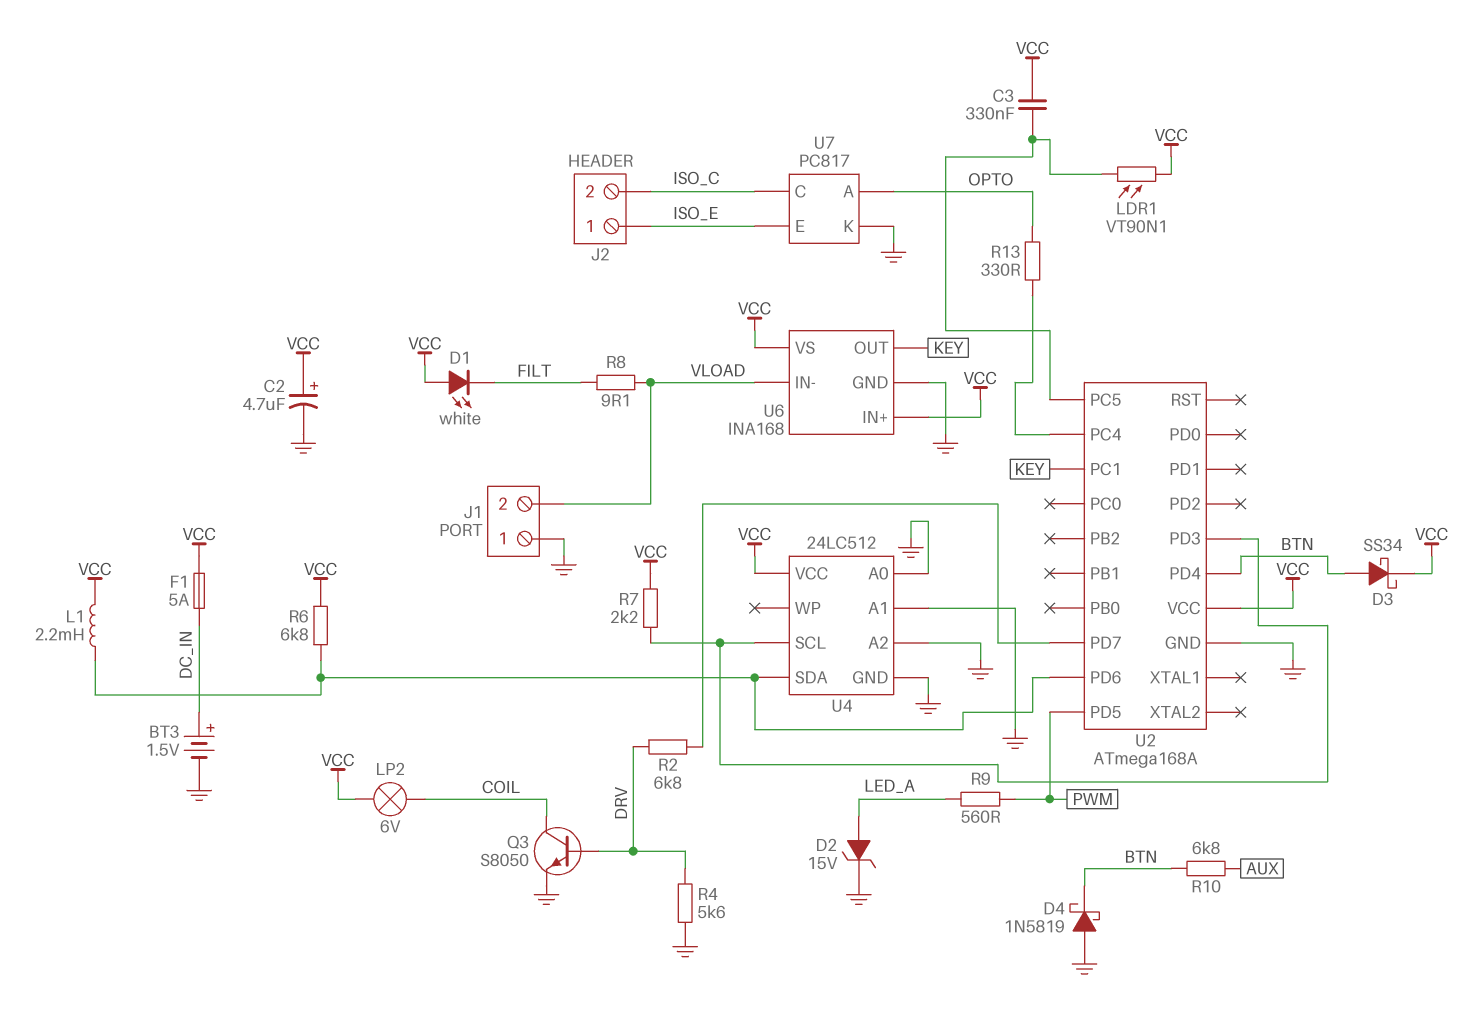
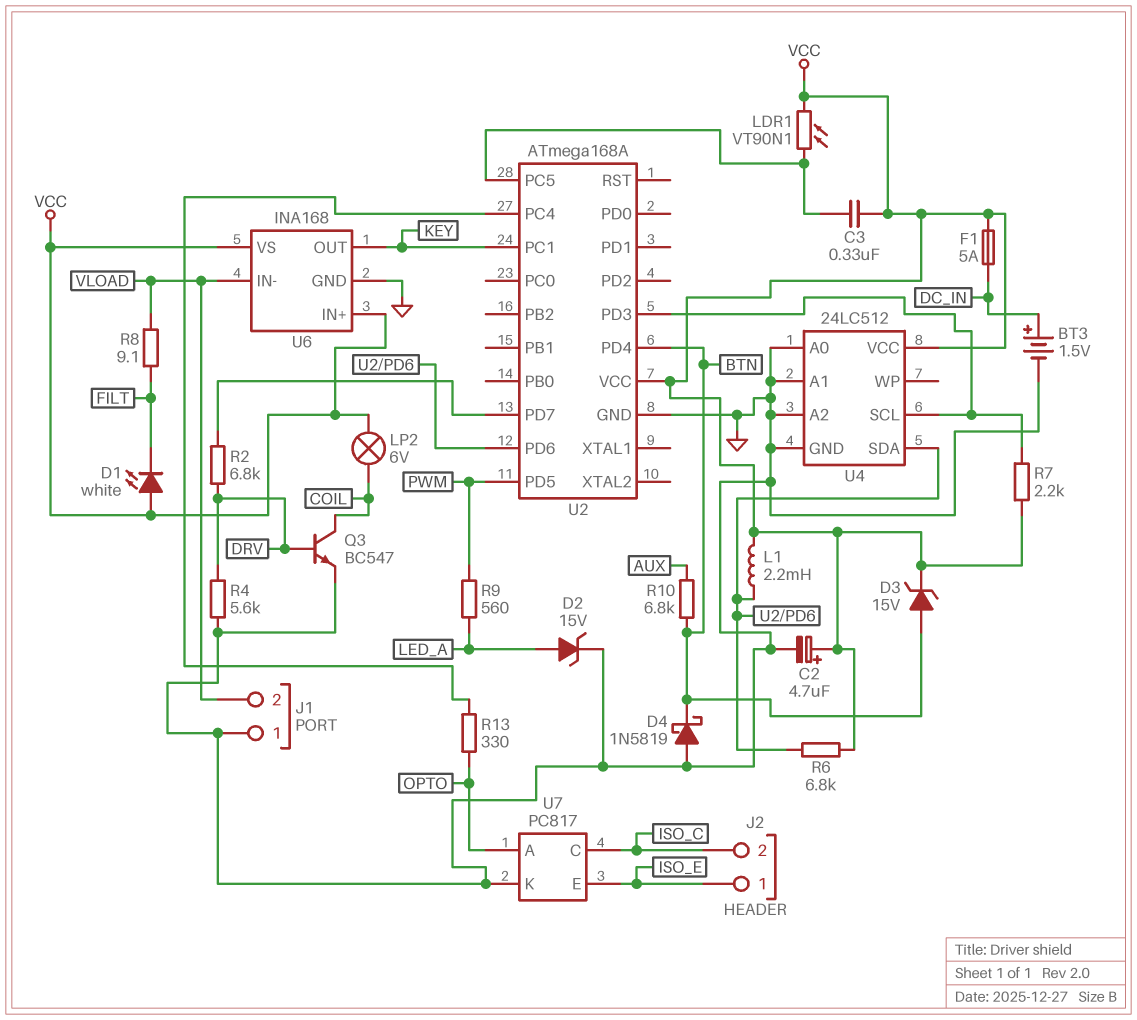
D3: schottky SS34 (A BTN, K VCC) -> zener 15V (A BTN, K VCC)
Q3: NPN S8050 (B DRV, C COIL, E GND) -> NPN BC547 (B DRV, C COIL, E GND)

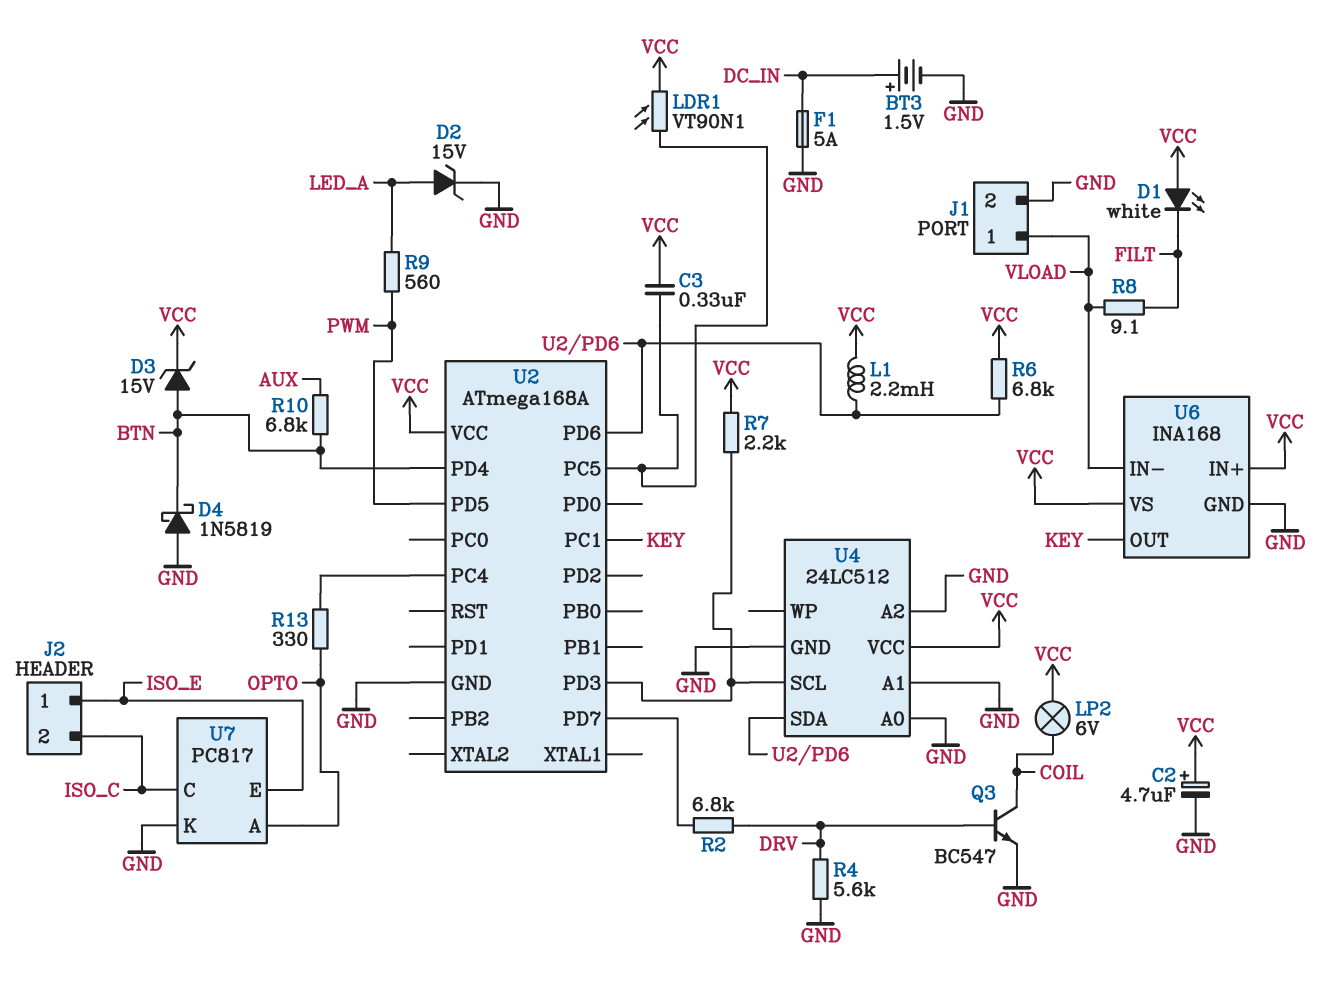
F1: 5A (DC_IN, VCC) -> 5A (DC_IN, GND)
J1 pin 1: GND -> VLOAD
J1 pin 2: VLOAD -> GND

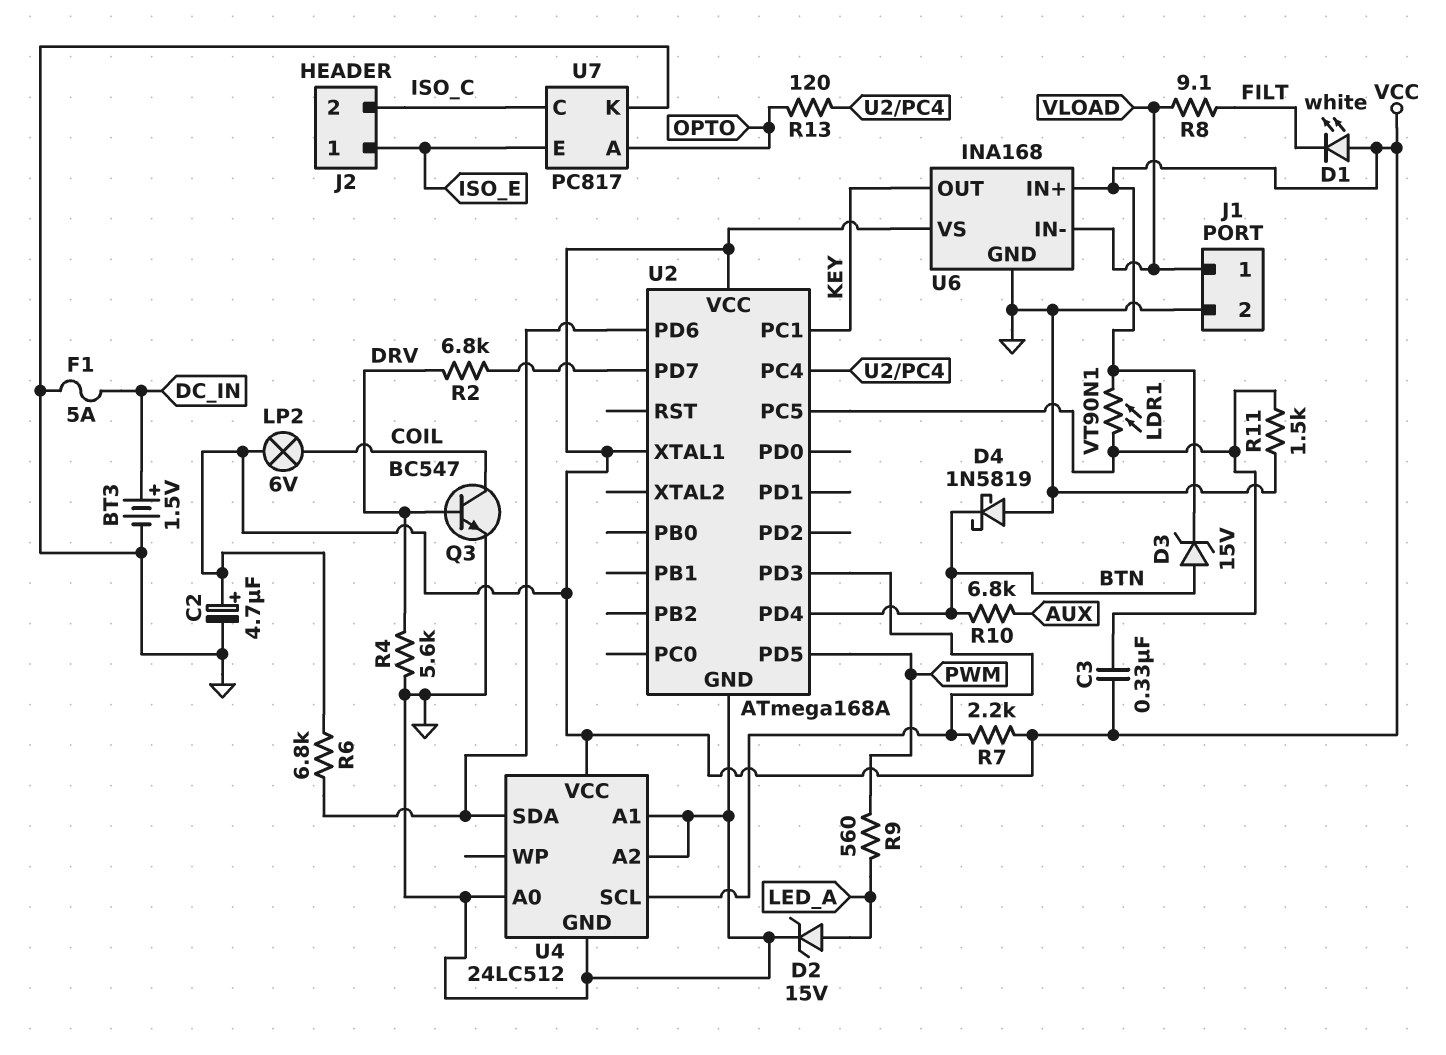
L1: 2.2mH (U2/PD6, VCC) -> none
R11: none -> 1.5k (GND, U2/PC5)
R13: 330 (OPTO, U2/PC4) -> 120 (OPTO, U2/PC4)
U2 pin XTAL1: none -> VCC

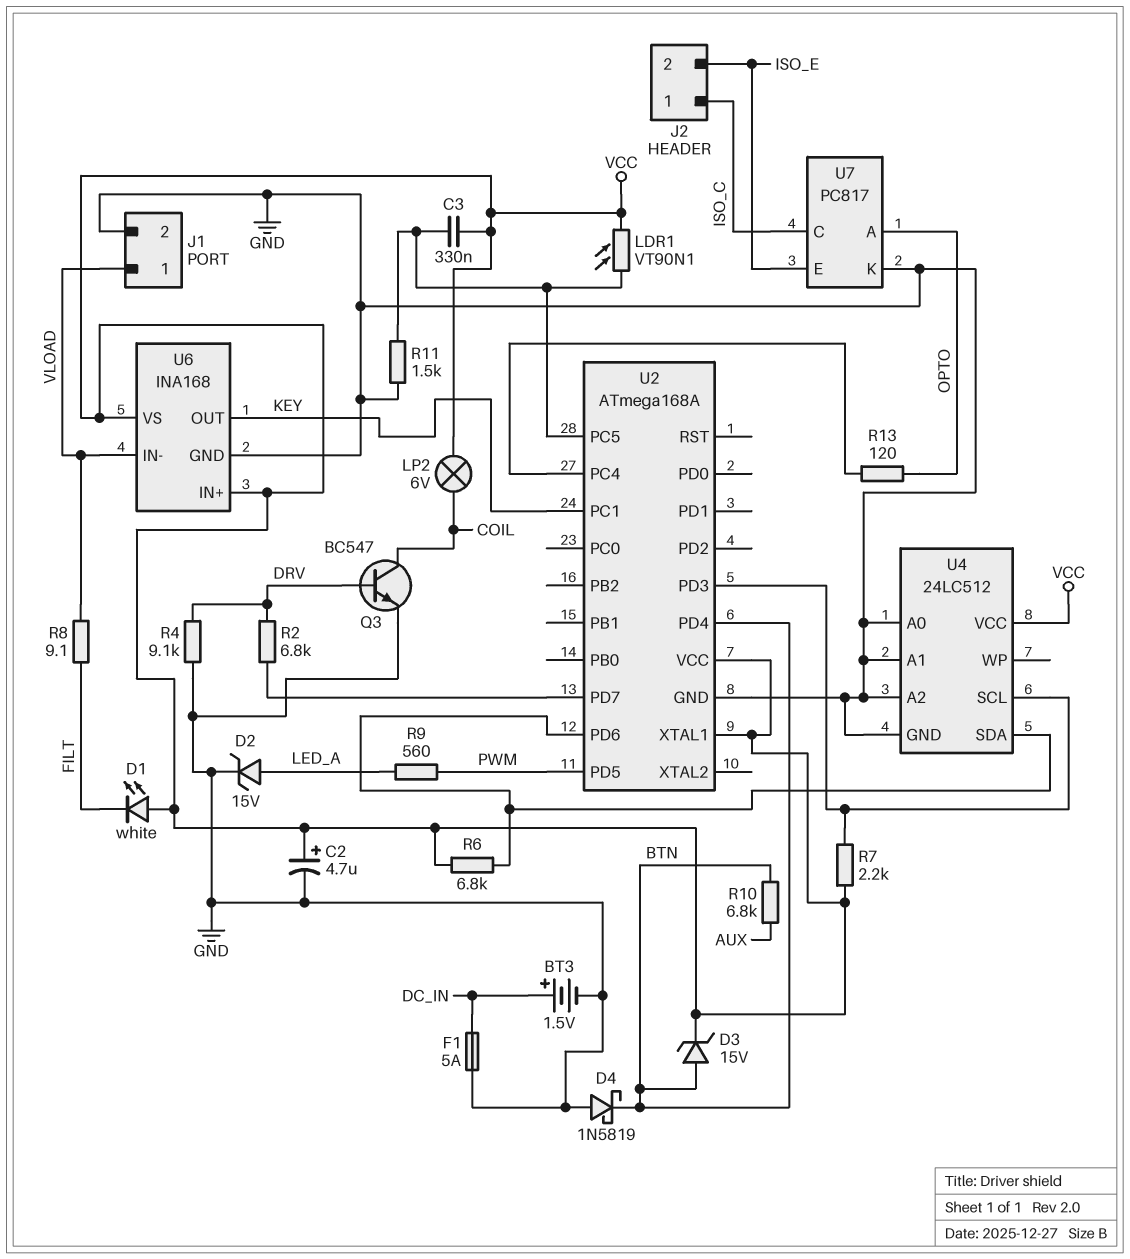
J2 pin 1: ISO_E -> ISO_C
J2 pin 2: ISO_C -> ISO_E
R4: 5.6k (DRV, GND) -> 9.1k (DRV, GND)

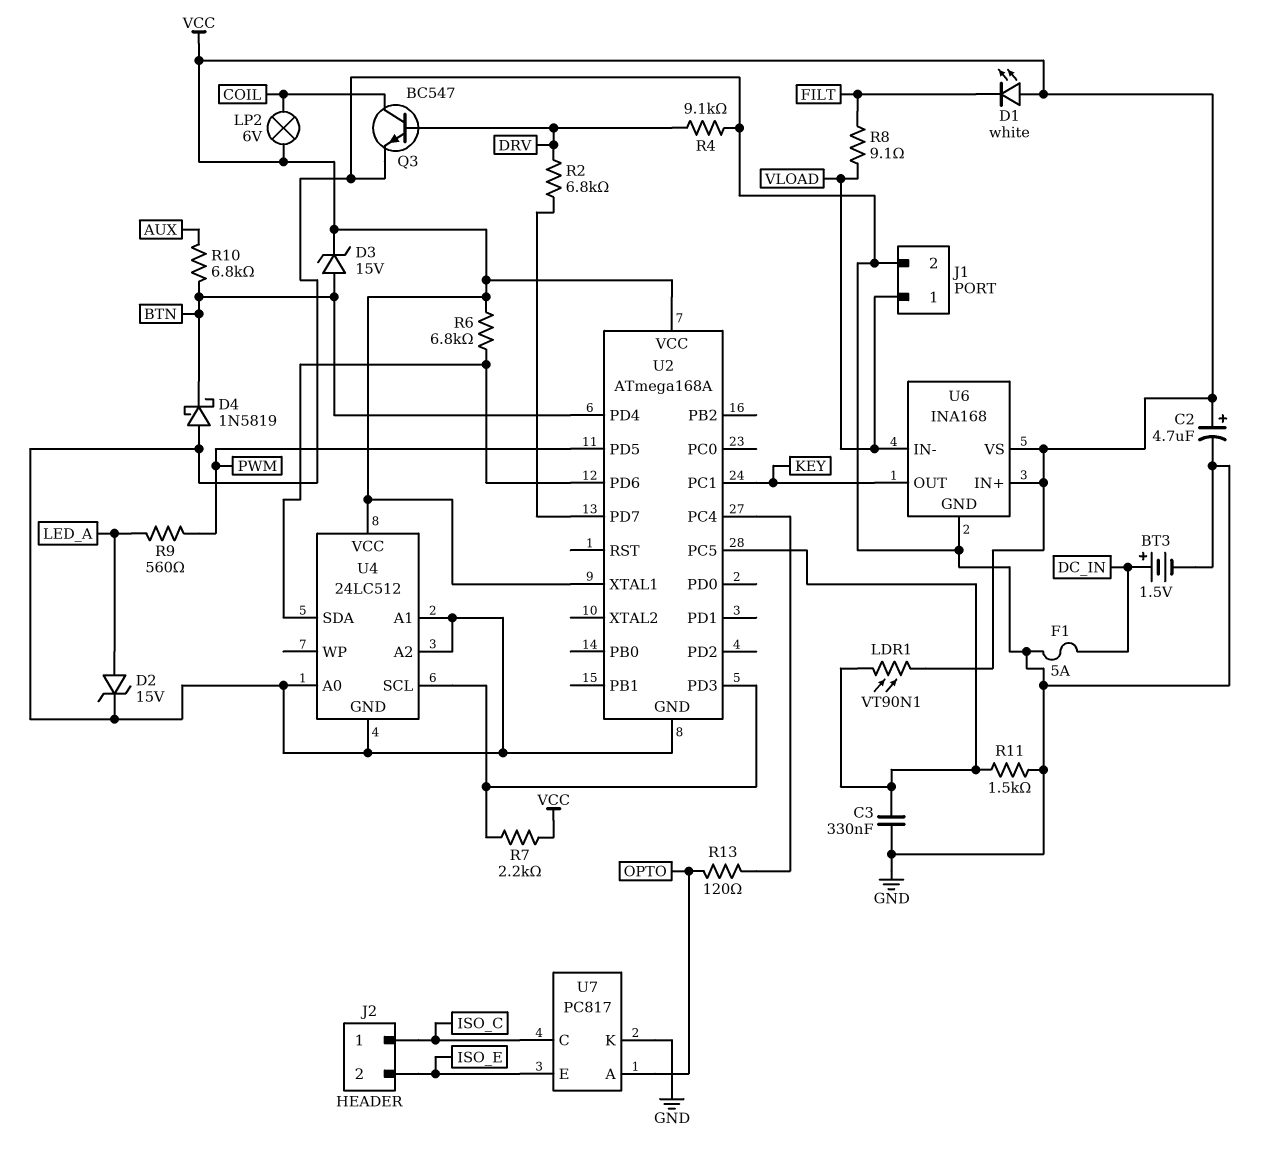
C3: 330nF (U2/PC5, VCC) -> 330nF (GND, U2/PC5)

